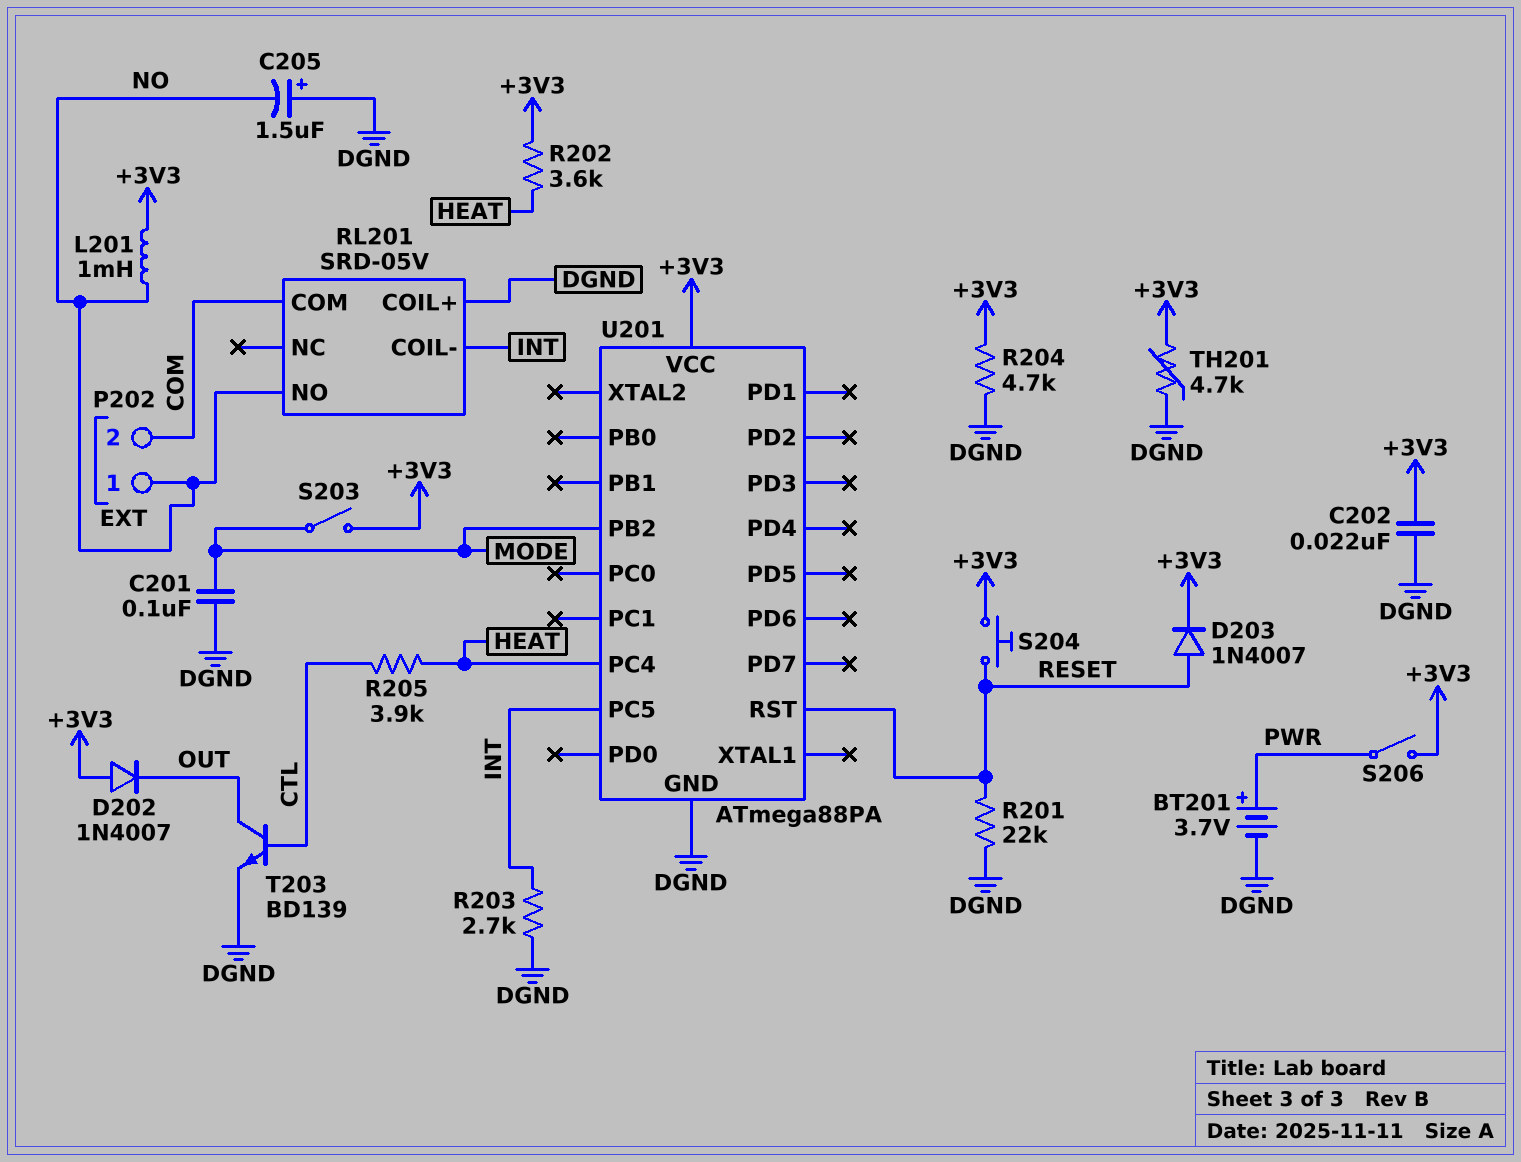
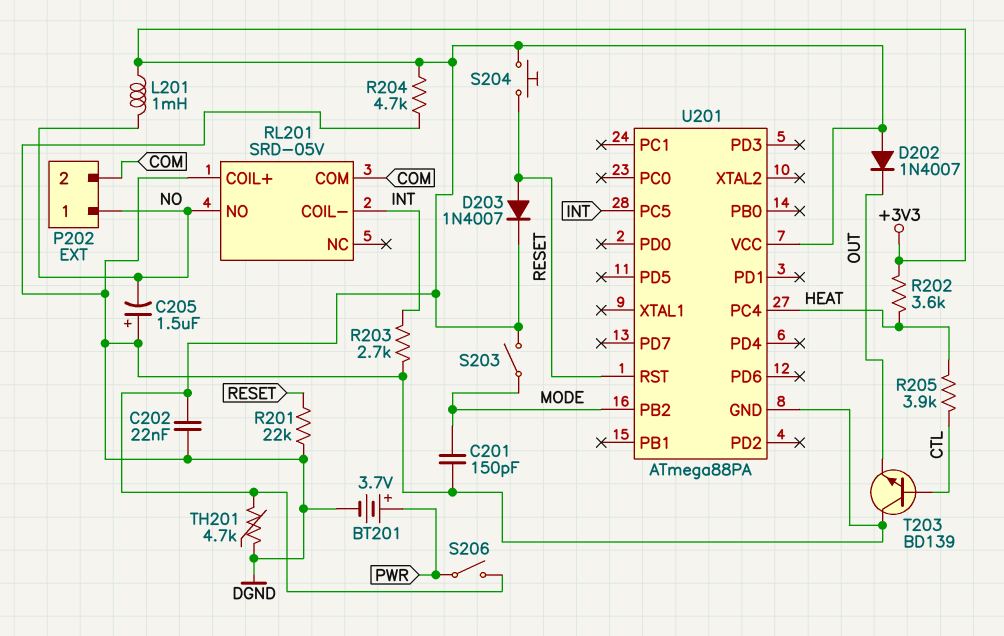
C201: 100nF (DGND, MODE) -> 150pF (DGND, MODE)
T203: NPN BD139 (B CTL, C OUT, E DGND) -> NPN BD139 (B CTL, C DGND, E OUT)

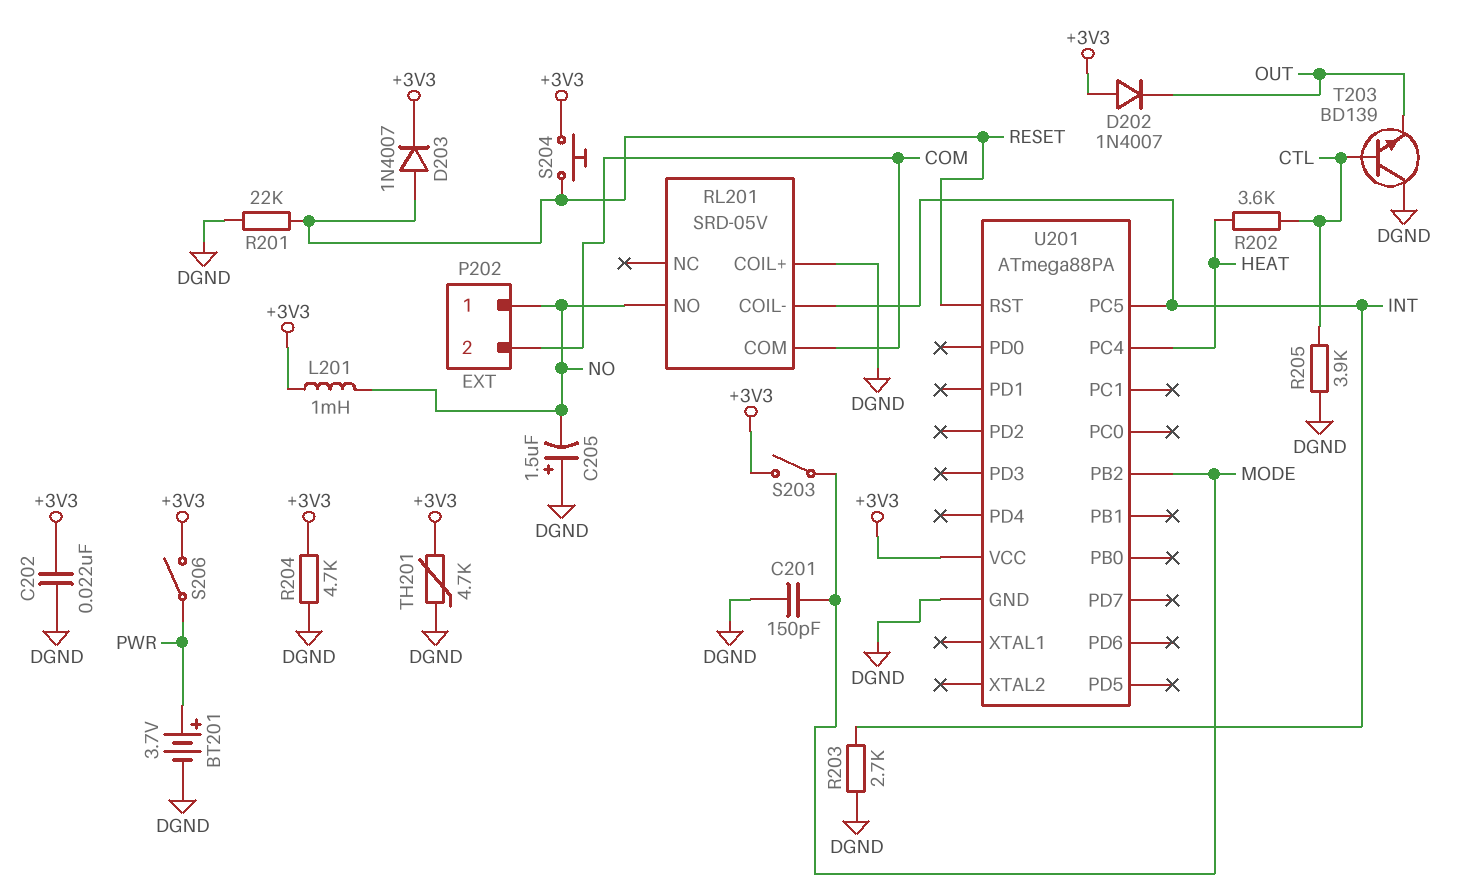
R202: 3.6k (+3V3, HEAT) -> 3.6k (CTL, HEAT)
R205: 3.9k (CTL, HEAT) -> 3.9k (CTL, DGND)

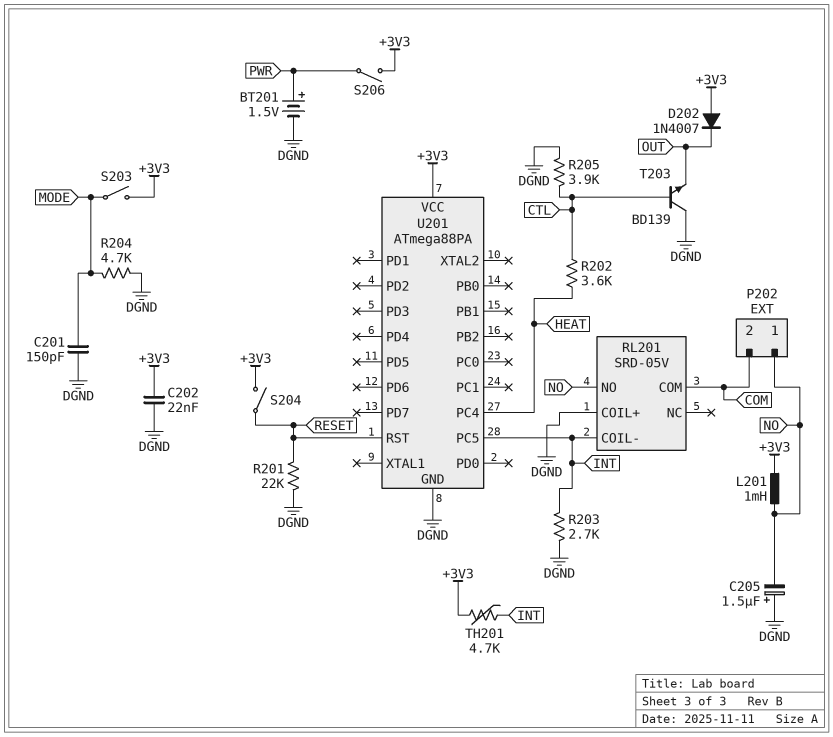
BT201: 3.7V (plus PWR, minus DGND) -> 1.5V (plus PWR, minus DGND)
D203: diode 1N4007 (A RESET, K +3V3) -> none
R204: 4.7k (+3V3, DGND) -> 4.7k (DGND, MODE)
S204: button (+3V3, RESET) -> switch (+3V3, RESET)
TH201: 4.7k (+3V3, DGND) -> 4.7k (+3V3, INT)
U201 pin PB2: MODE -> none

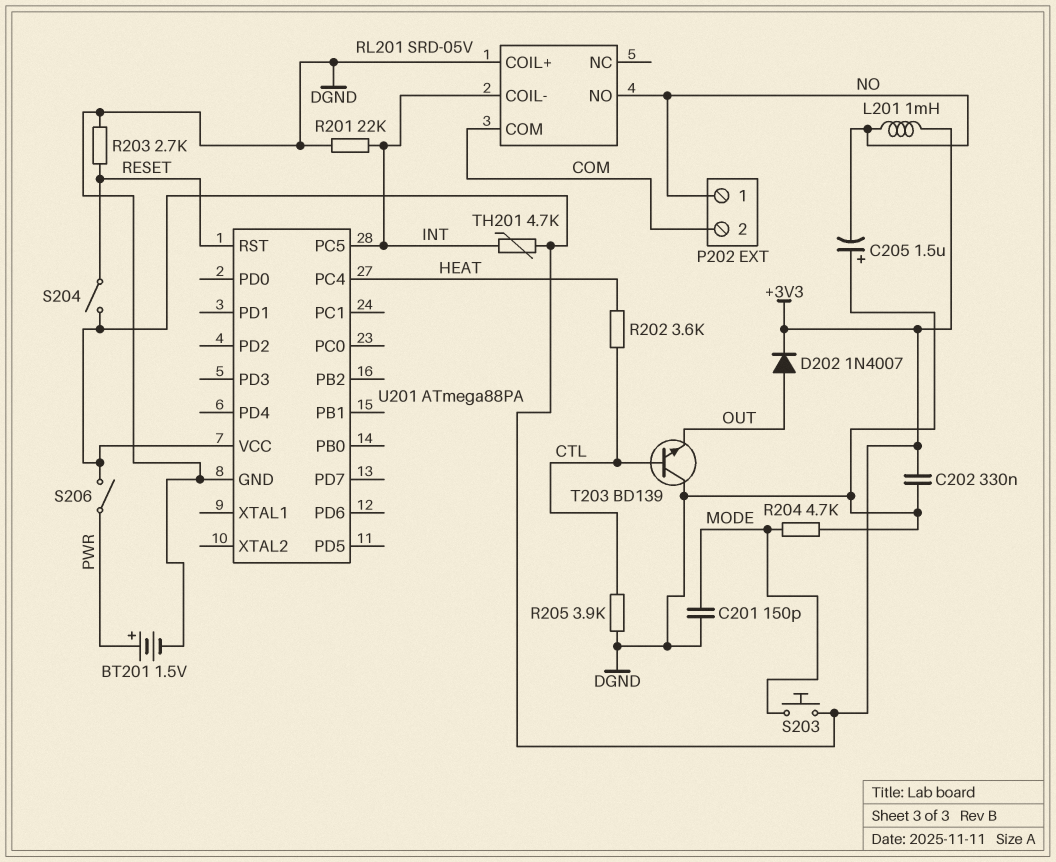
C202: 22nF (+3V3, DGND) -> 330nF (+3V3, DGND)
D202: diode 1N4007 (A +3V3, K OUT) -> diode 1N4007 (A OUT, K +3V3)
R201: 22k (DGND, RESET) -> 22k (DGND, INT)
R203: 2.7k (DGND, INT) -> 2.7k (DGND, RESET)
S203: switch (+3V3, MODE) -> button (+3V3, MODE)

